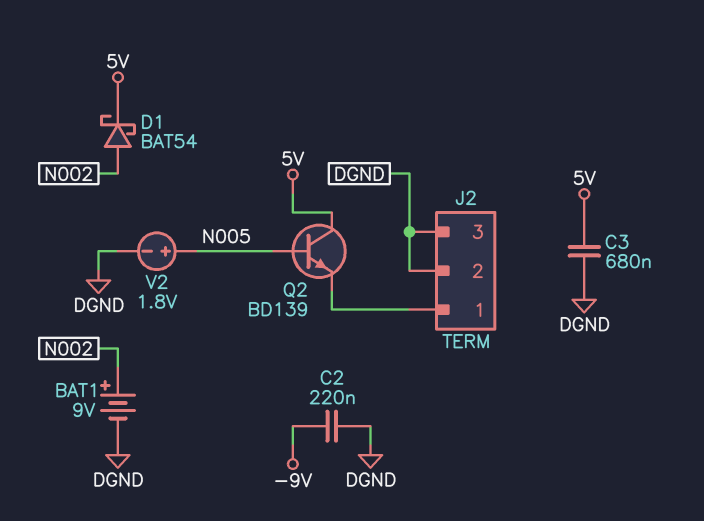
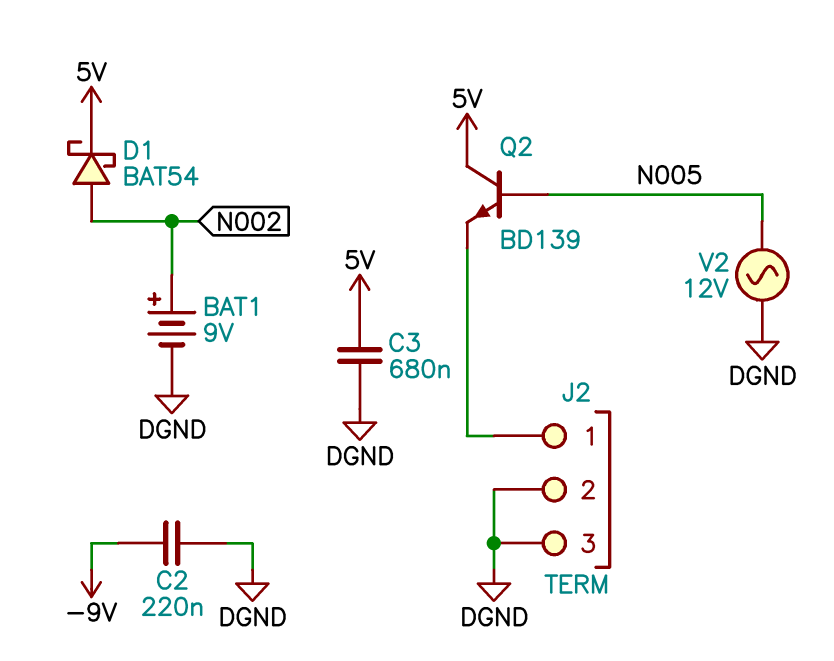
V2: 1.8V (plus N005, minus DGND) -> AC 12V (DGND, N005)

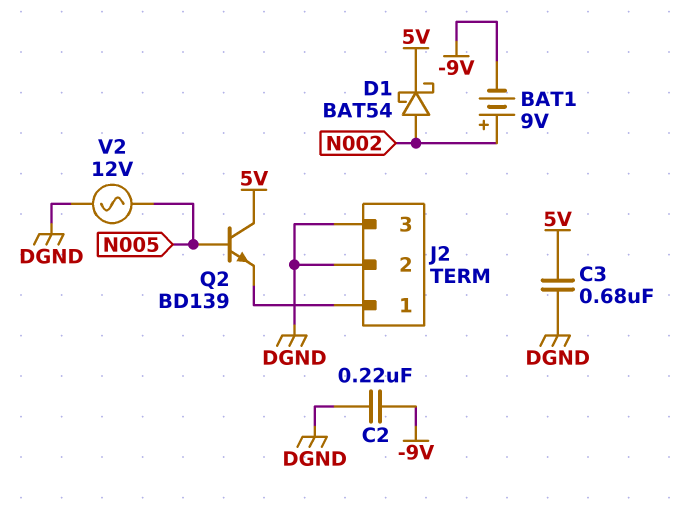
BAT1: 9V (plus N002, minus DGND) -> 9V (plus N002, minus -9V)

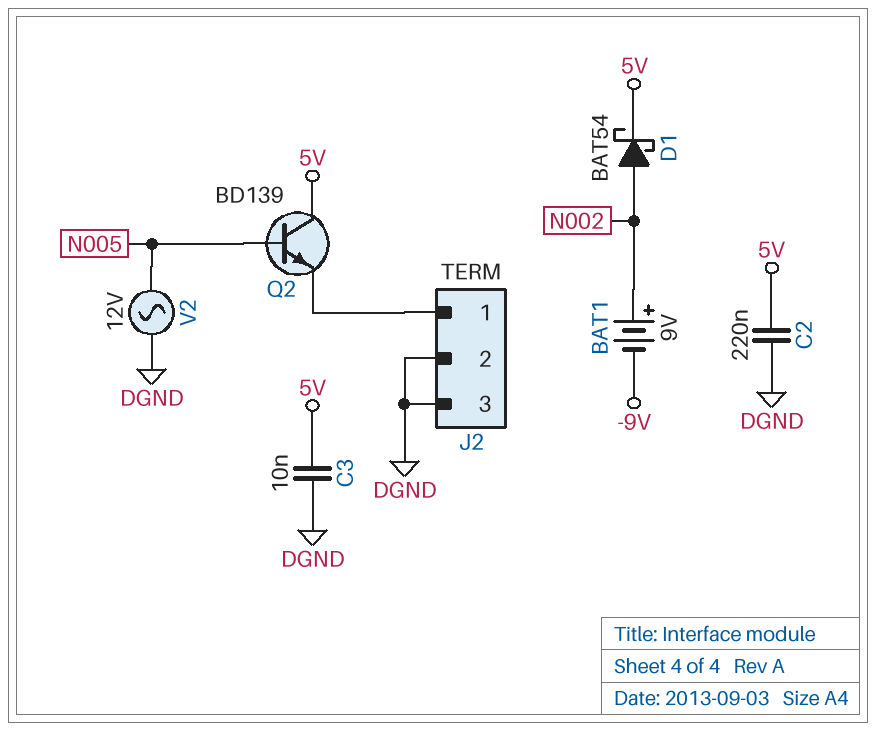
C2: 220nF (-9V, DGND) -> 220nF (5V, DGND)
C3: 680nF (5V, DGND) -> 10nF (5V, DGND)

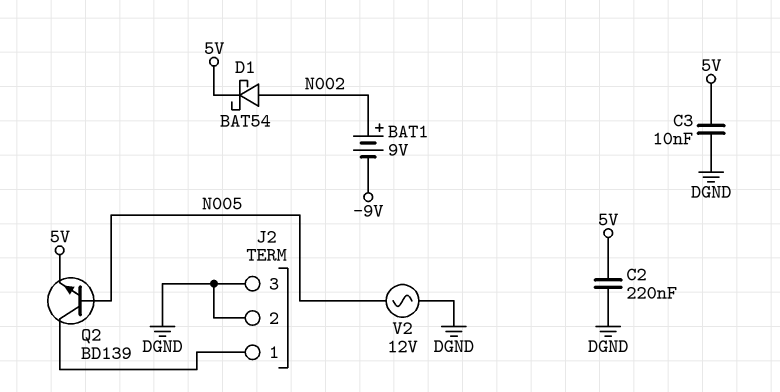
Q2: NPN BD139 (B N005, C 5V, E J2/1) -> NPN BD139 (B N005, C J2/1, E 5V)

